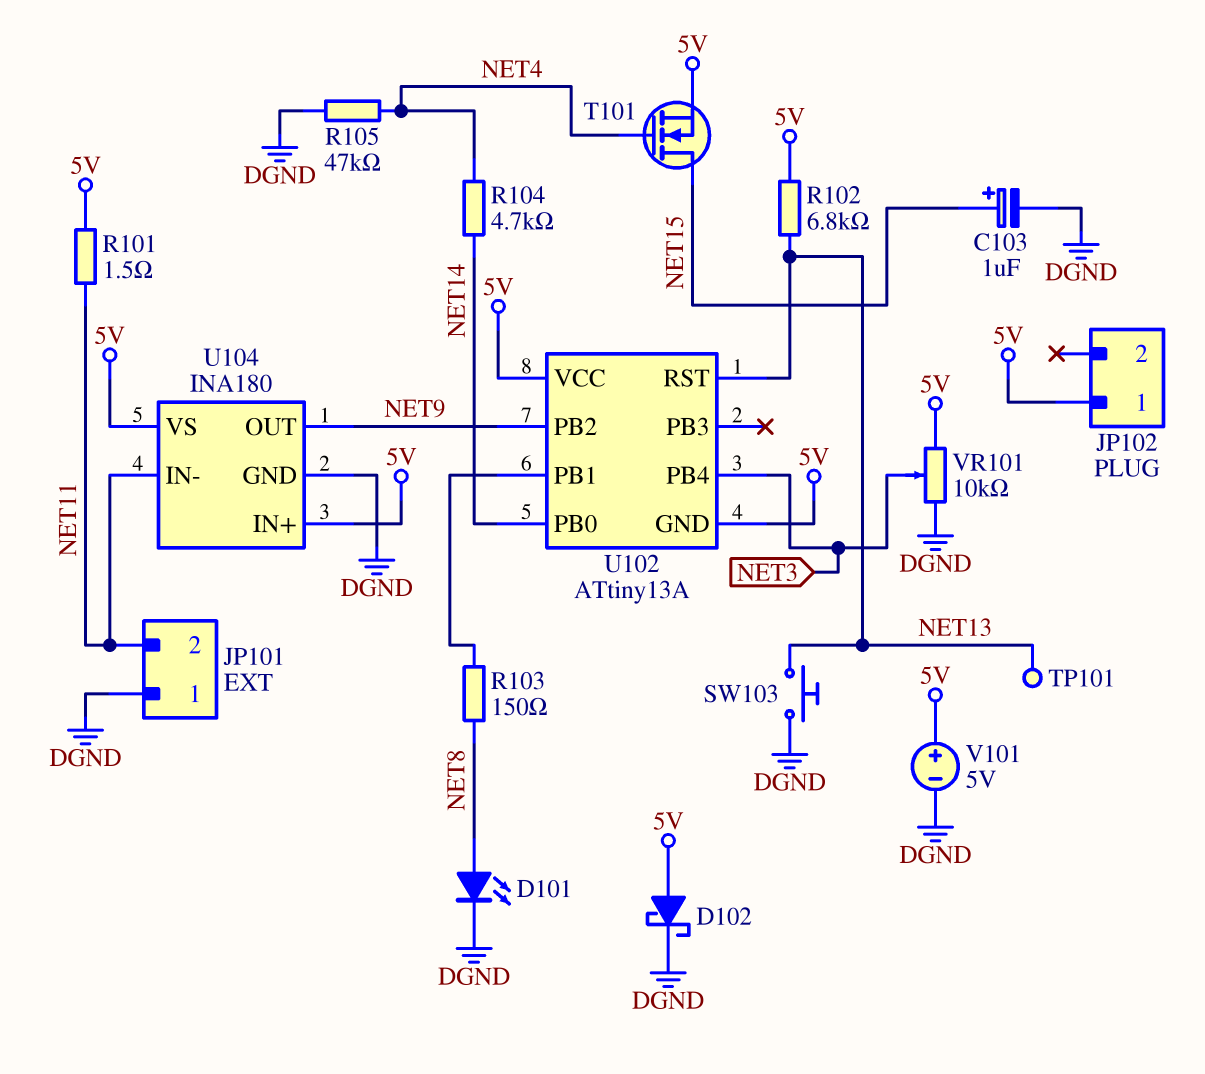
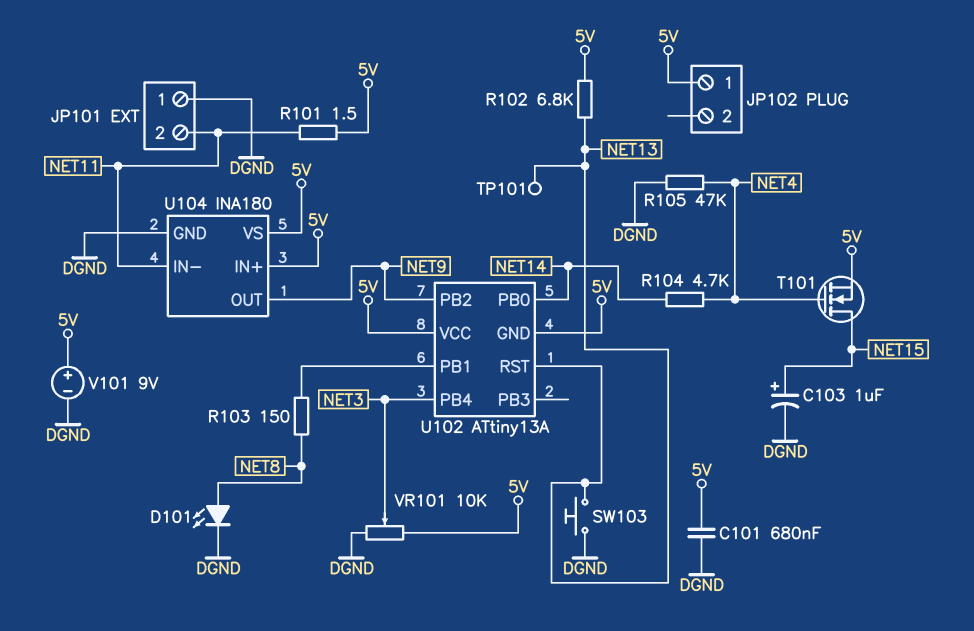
C101: none -> 680nF (5V, DGND)
D102: schottky (A 5V, K DGND) -> none
V101: 5V (plus 5V, minus DGND) -> 9V (plus 5V, minus DGND)

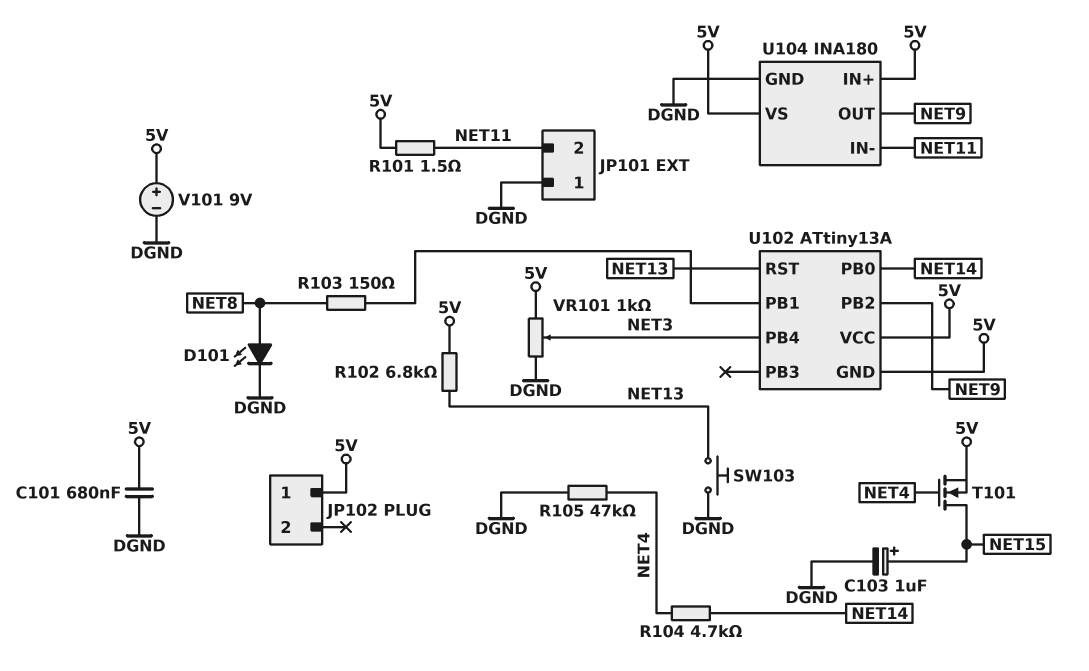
TP101: test point (NET13) -> none
VR101: 10k (5V, DGND, wiper NET3) -> 1k (5V, DGND, wiper NET3)

